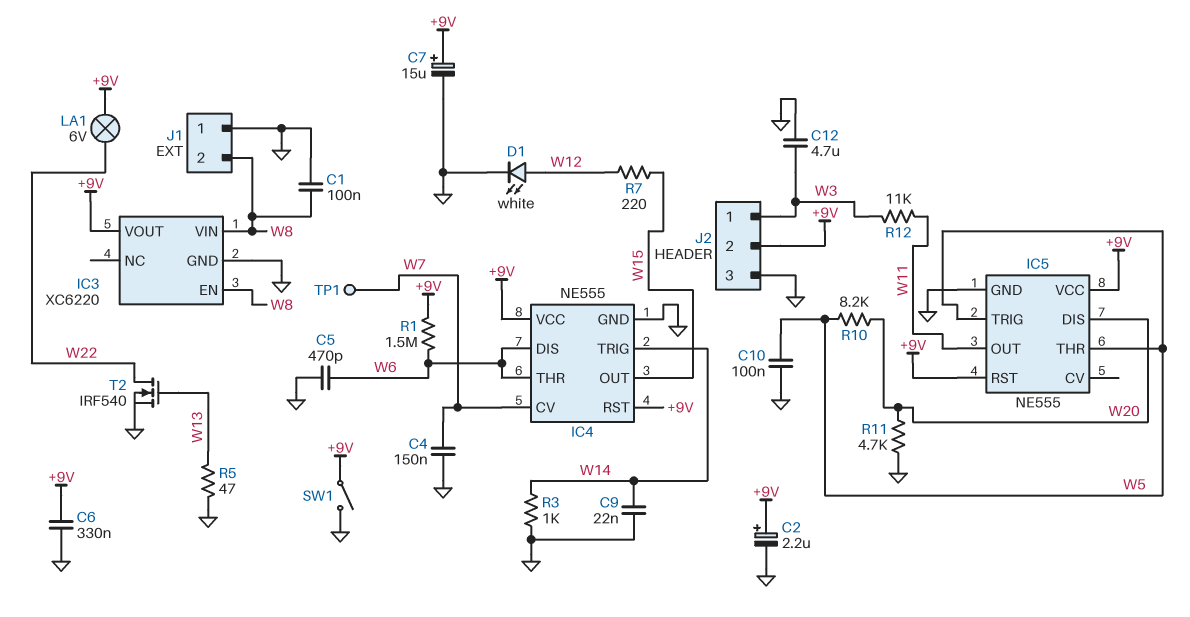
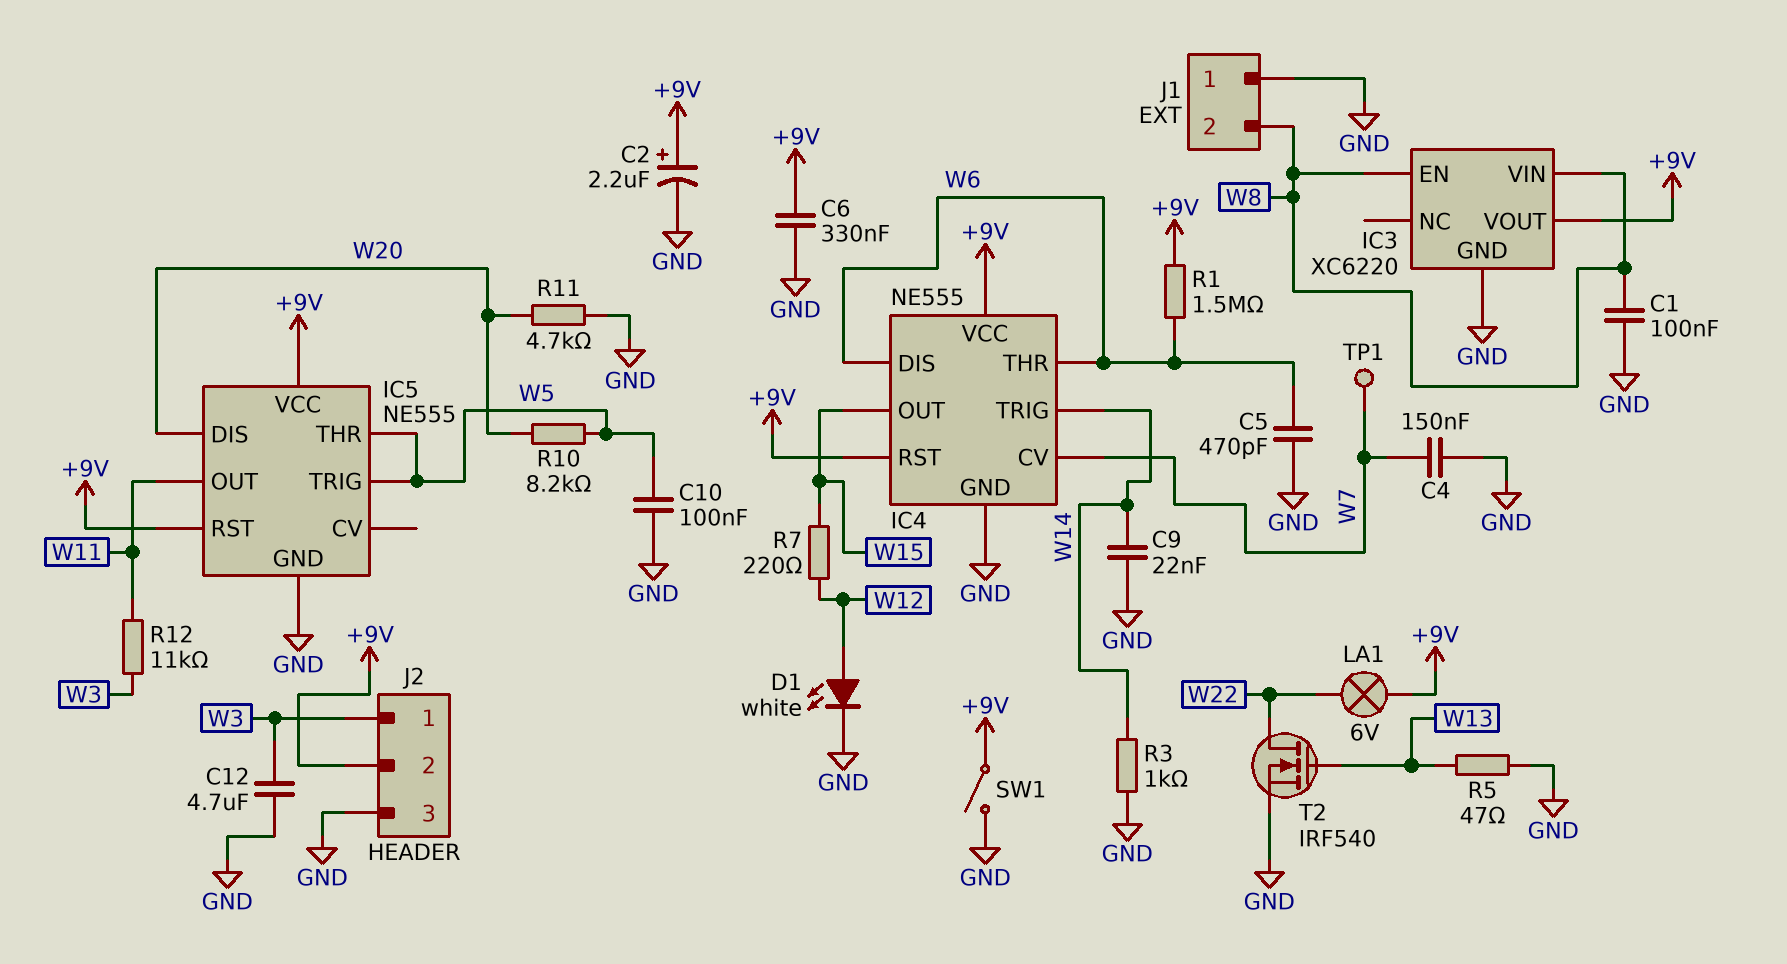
C7: 15uF (plus +9V, minus GND) -> none

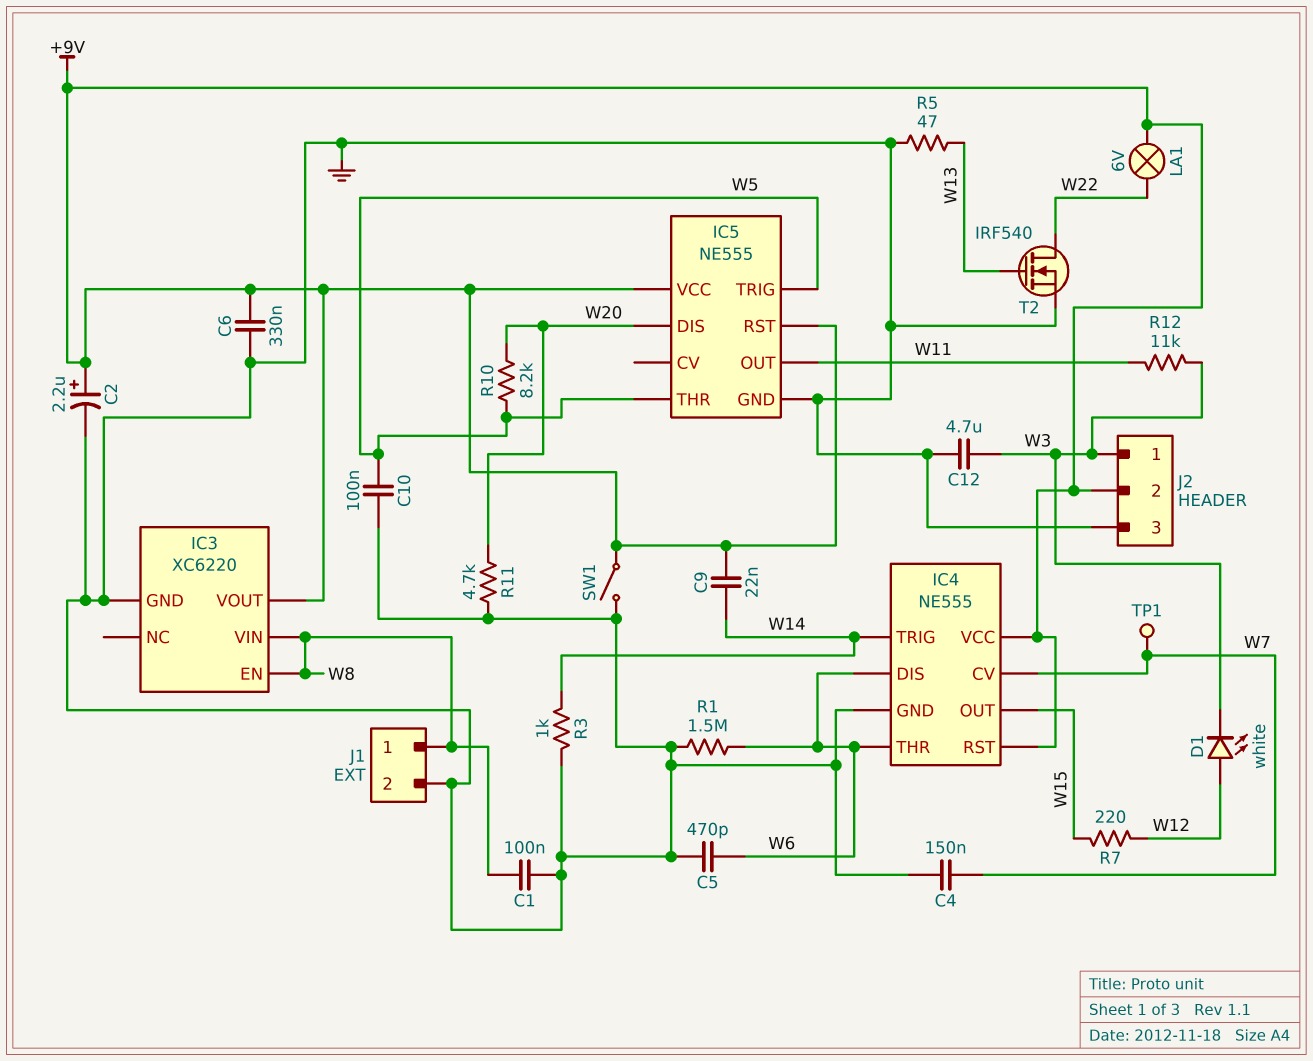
C9: 22nF (GND, W14) -> 22nF (+9V, W14)
D1: LED white (A W12, K GND) -> LED white (A W12, K W3)
J1 pin 1: GND -> W8
J1 pin 2: W8 -> GND
R1: 1.5M (+9V, W6) -> 1.5M (GND, W6)

